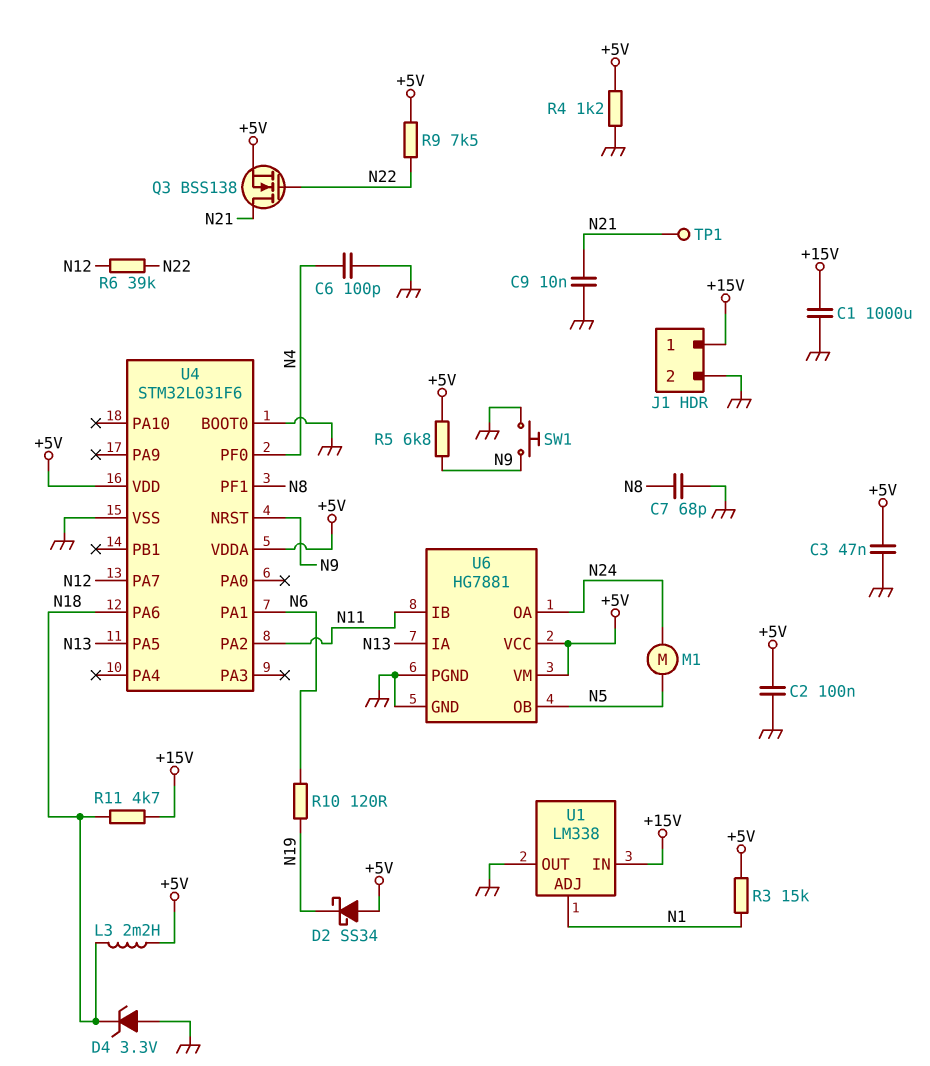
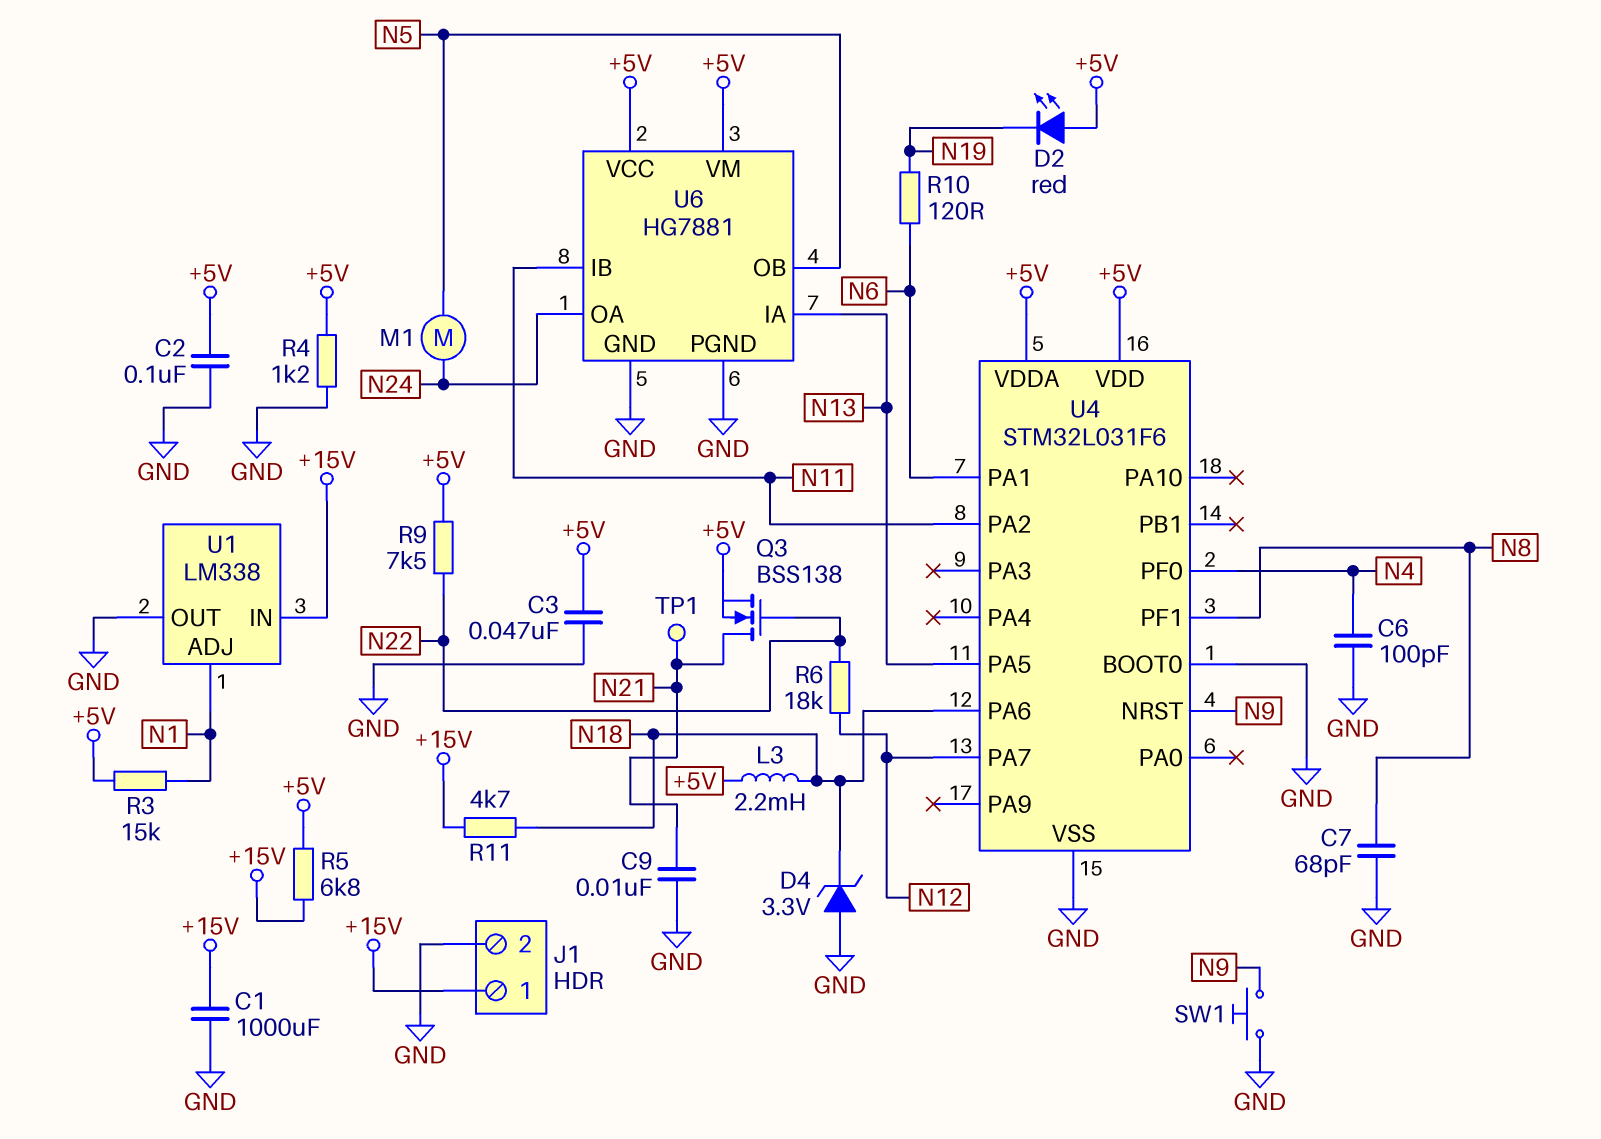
D2: schottky SS34 (A +5V, K N19) -> LED red (A +5V, K N19)
R5: 6.8k (+5V, N9) -> 6.8k (+5V, +15V)
R6: 39k (N12, N22) -> 18k (N12, N22)

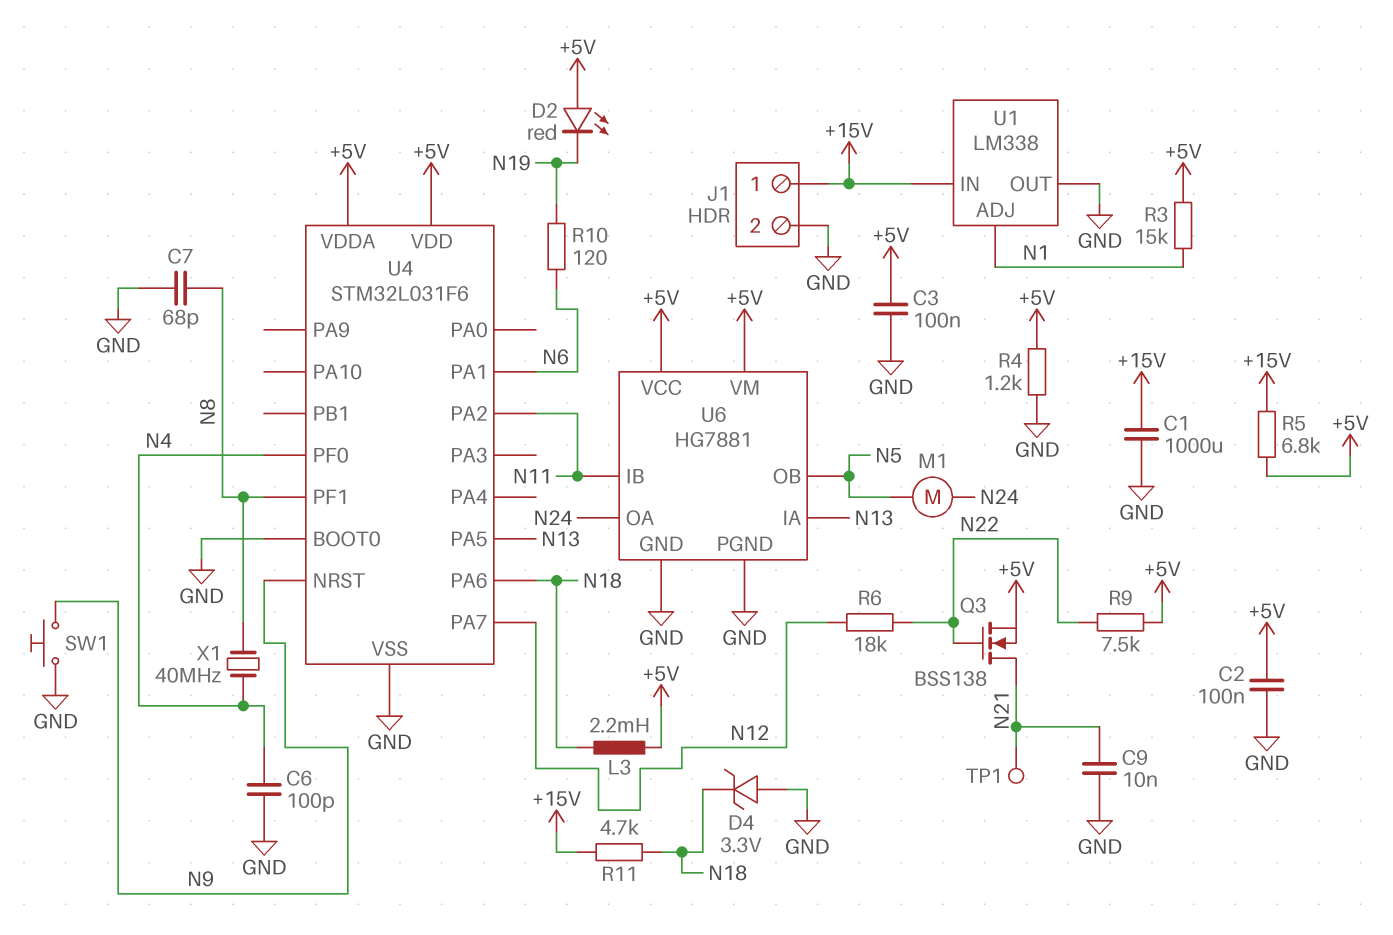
C3: 47nF (+5V, GND) -> 100nF (+5V, GND)
X1: none -> 40MHz (N4, N8)

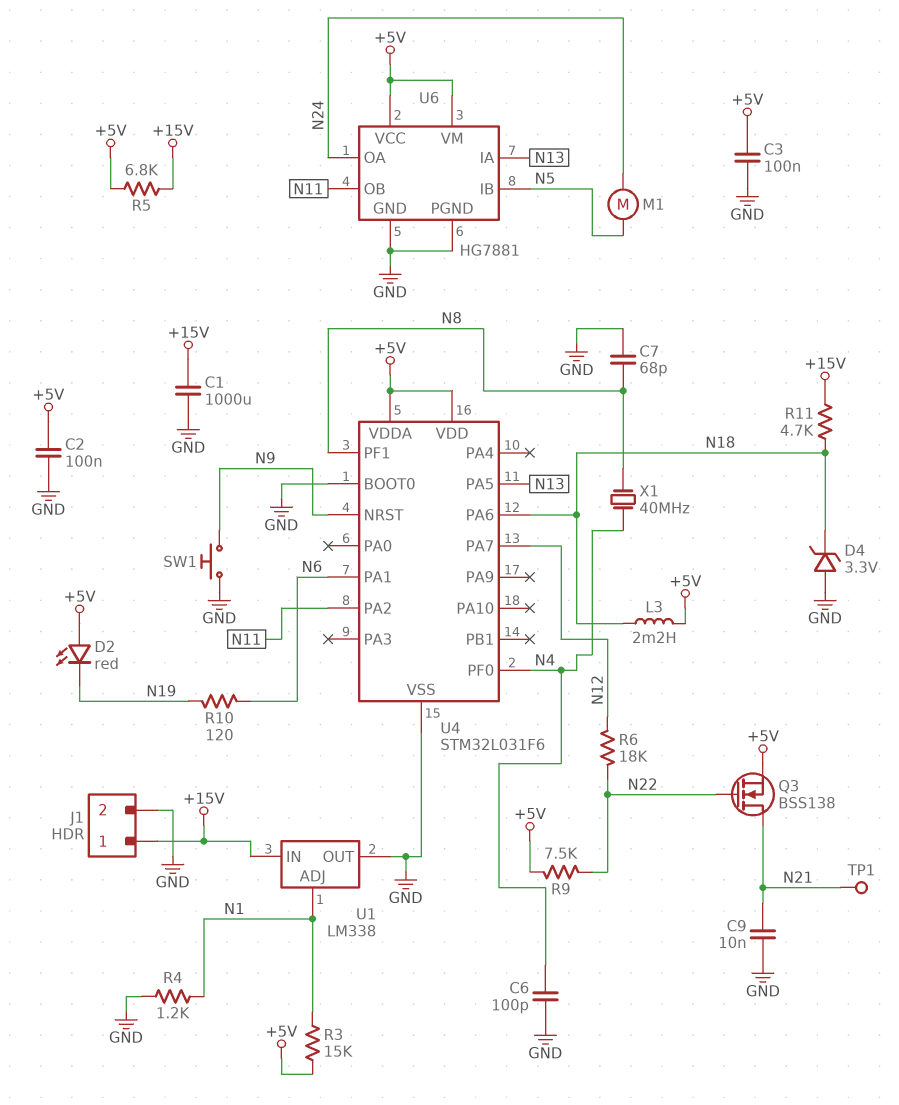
R4: 1.2k (+5V, GND) -> 1.2k (GND, N1)
U6 pin IB: N11 -> N5
U6 pin OB: N5 -> N11

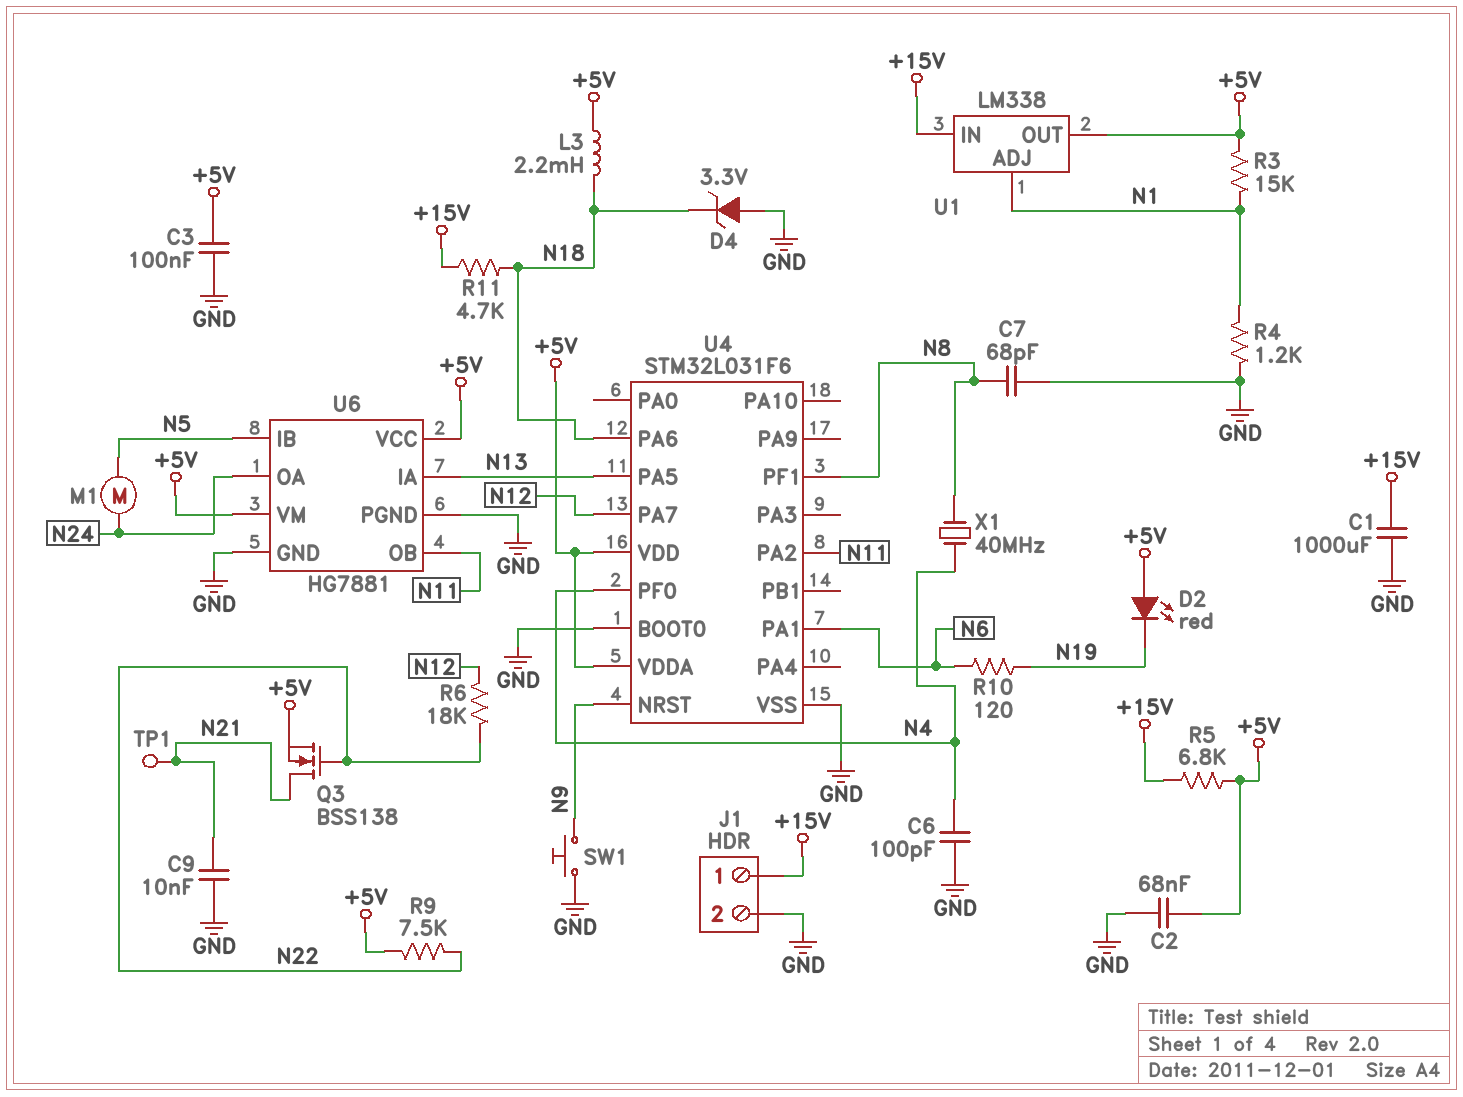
C2: 100nF (+5V, GND) -> 68nF (+5V, GND)
U1 pin OUT: GND -> +5V

